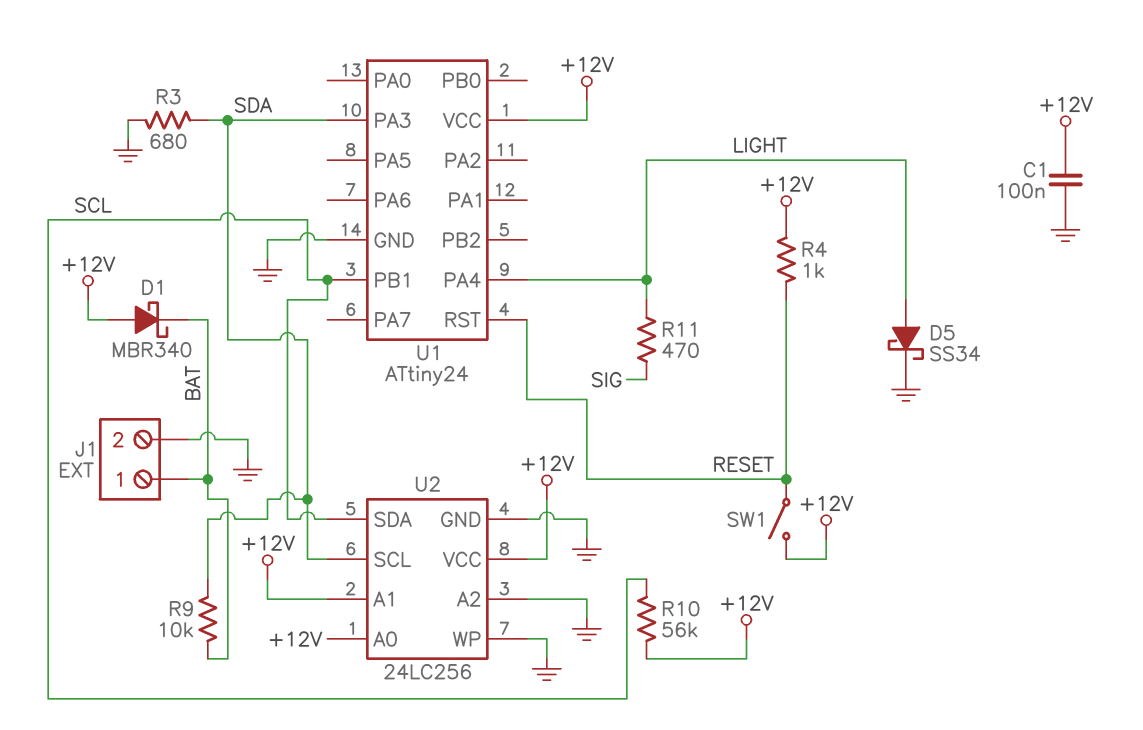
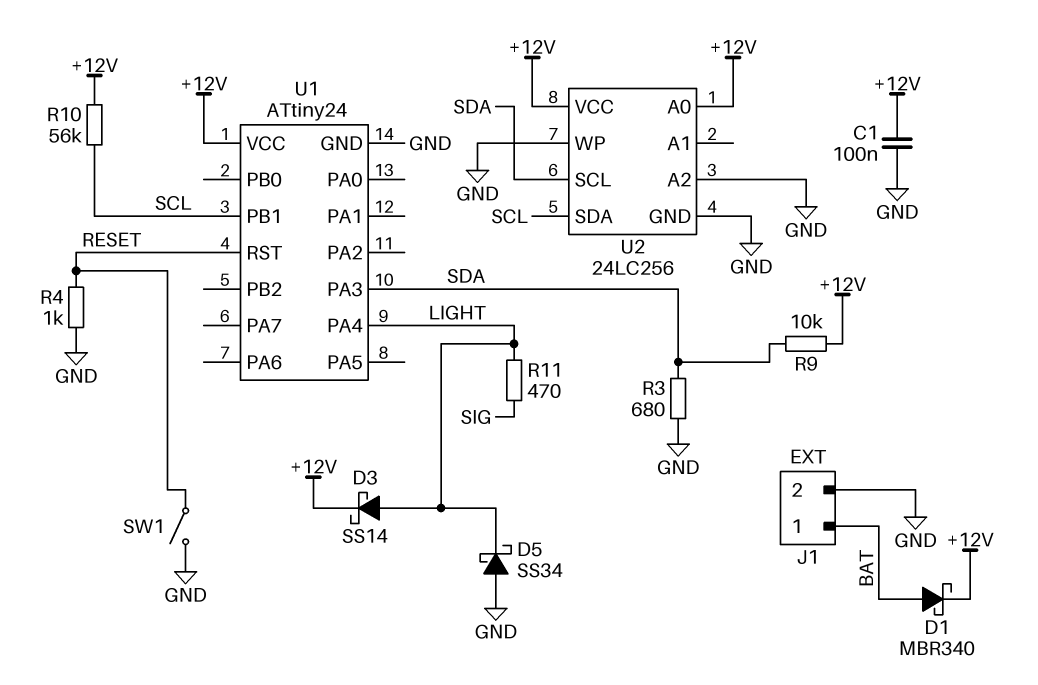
D1: schottky MBR340 (A +12V, K BAT) -> schottky MBR340 (A BAT, K +12V)
D3: none -> schottky SS14 (A LIGHT, K +12V)
D5: schottky SS34 (A LIGHT, K GND) -> schottky SS34 (A GND, K LIGHT)
R4: 1k (+12V, RESET) -> 1k (GND, RESET)
R9: 10k (BAT, SDA) -> 10k (+12V, SDA)
SW1: switch (+12V, RESET) -> switch (GND, RESET)
U2 pin A1: +12V -> none

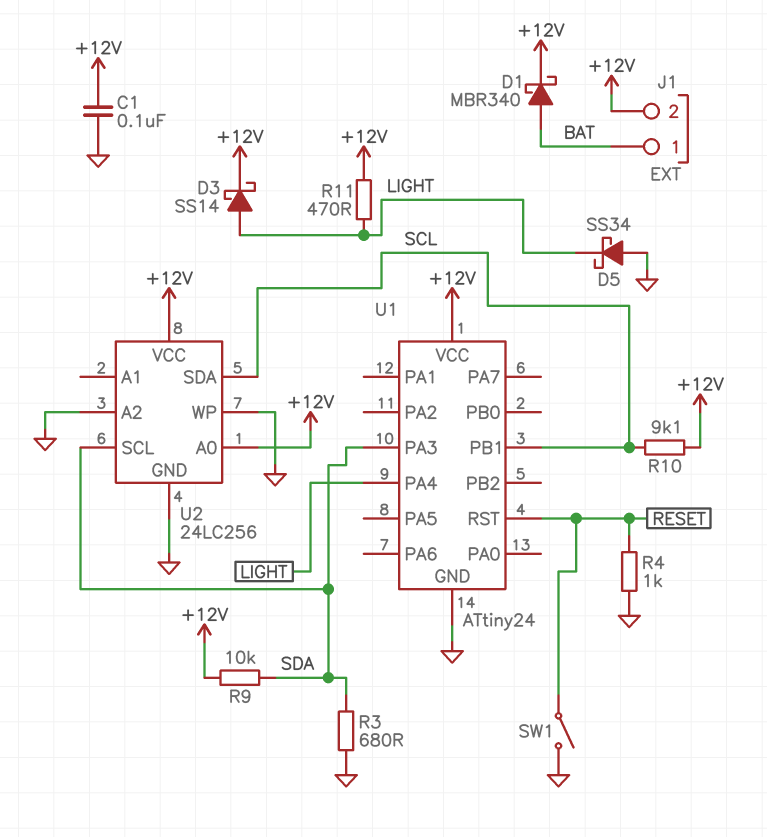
J1 pin 2: GND -> +12V
R10: 56k (+12V, SCL) -> 9.1k (+12V, SCL)
R11: 470 (LIGHT, SIG) -> 470 (+12V, LIGHT)

